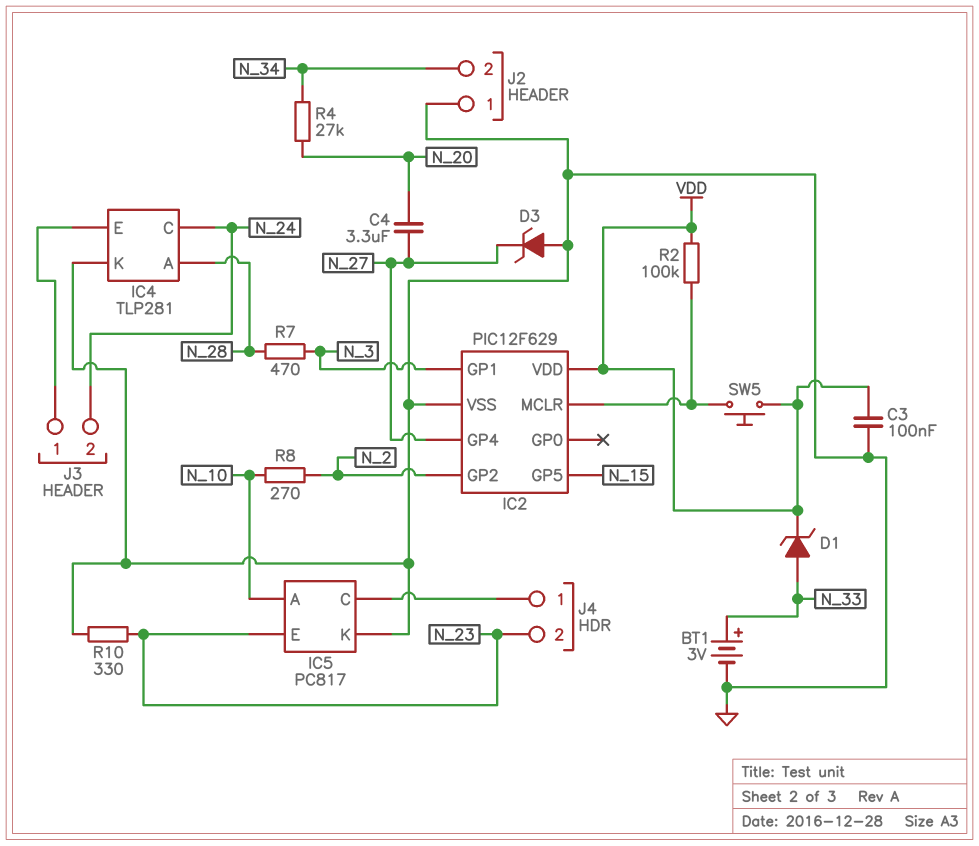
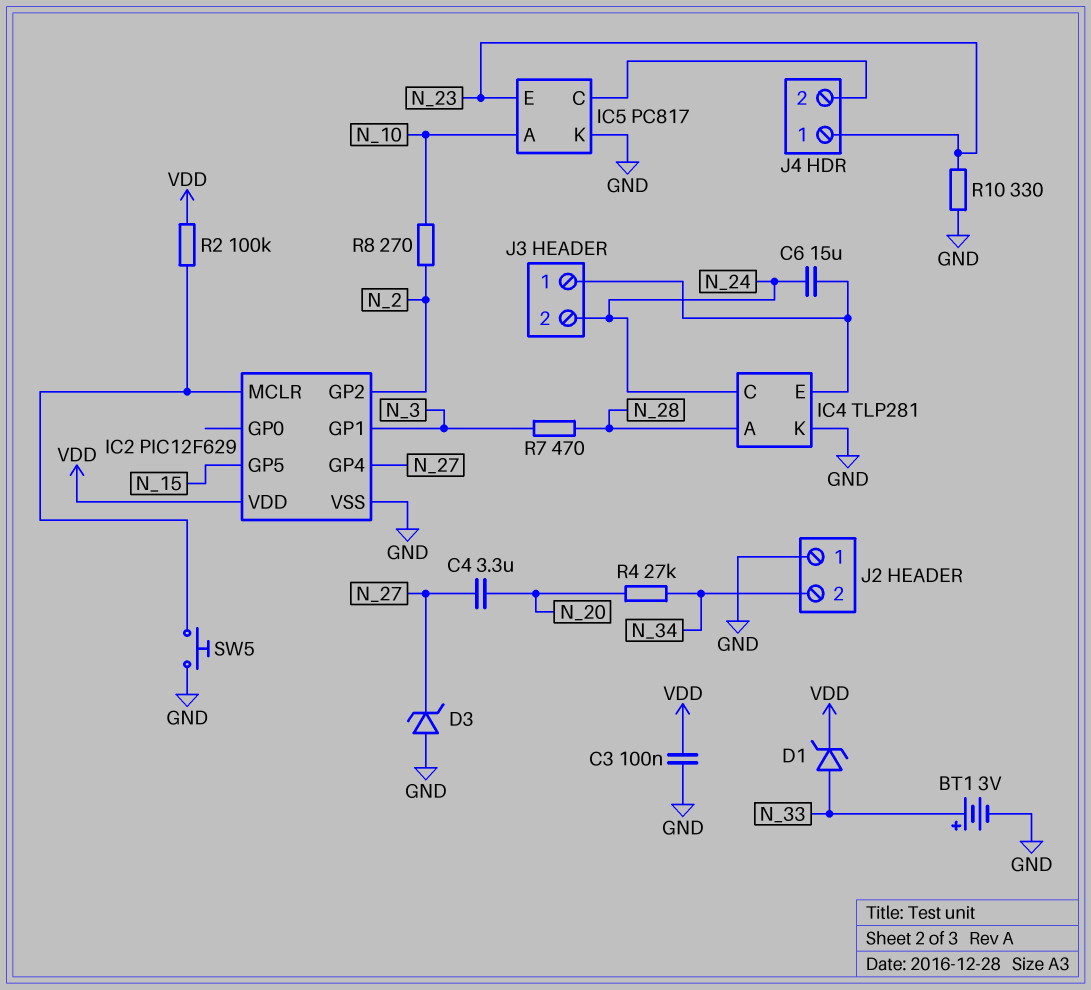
C6: none -> 15uF (IC4/E, N_24)
J4 pin 1: IC5/C -> N_23
J4 pin 2: N_23 -> IC5/C
SW5: button (IC2/MCLR, VDD) -> button (GND, IC2/MCLR)

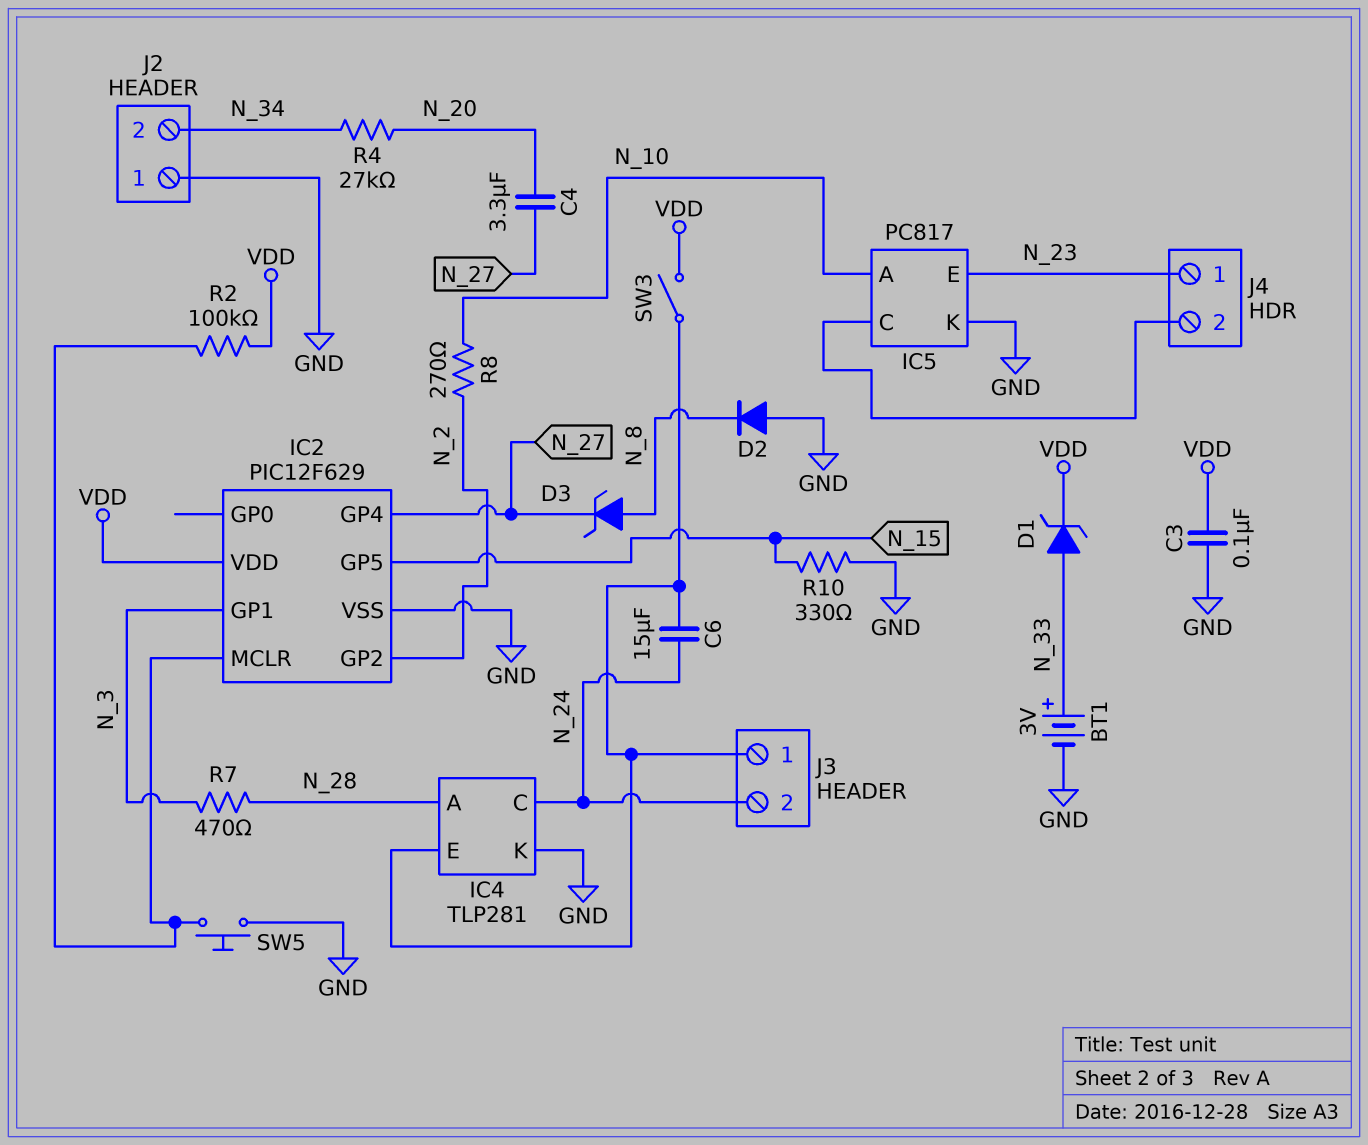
D2: none -> diode (A GND, K N_8)
D3: zener (A GND, K N_27) -> zener (A N_8, K N_27)
R10: 330 (GND, N_23) -> 330 (GND, N_15)
SW3: none -> switch (IC4/E, VDD)

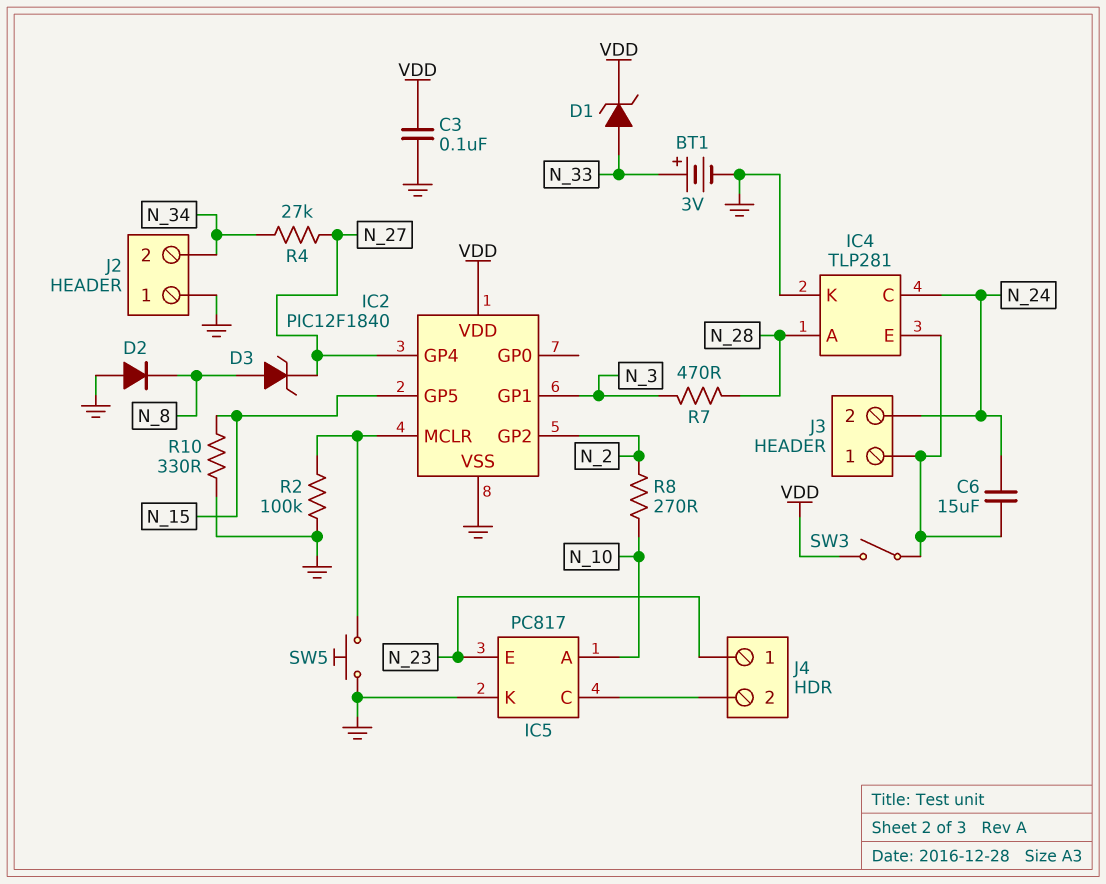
C4: 3.3uF (N_20, N_27) -> none
IC2: PIC12F629 -> PIC12F1840
R2: 100k (IC2/MCLR, VDD) -> 100k (GND, IC2/MCLR)
R4: 27k (N_20, N_34) -> 27k (N_27, N_34)

